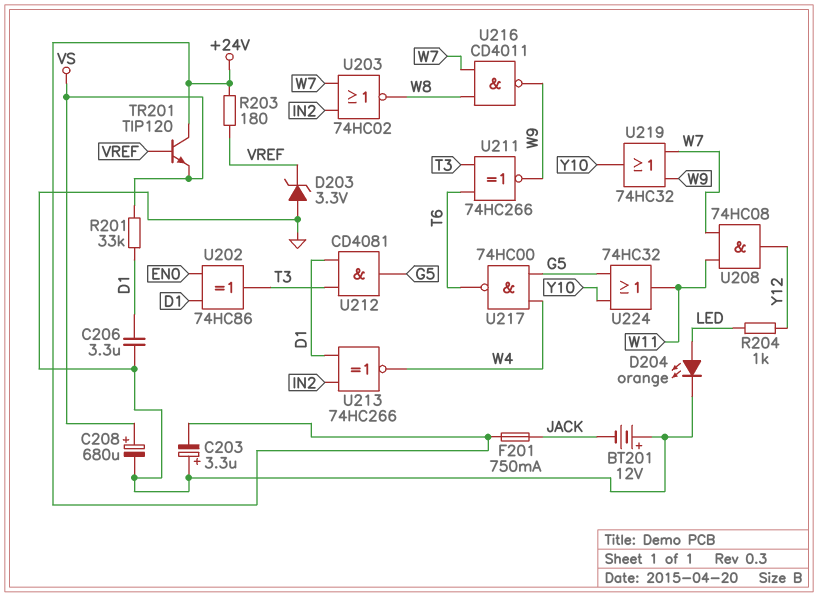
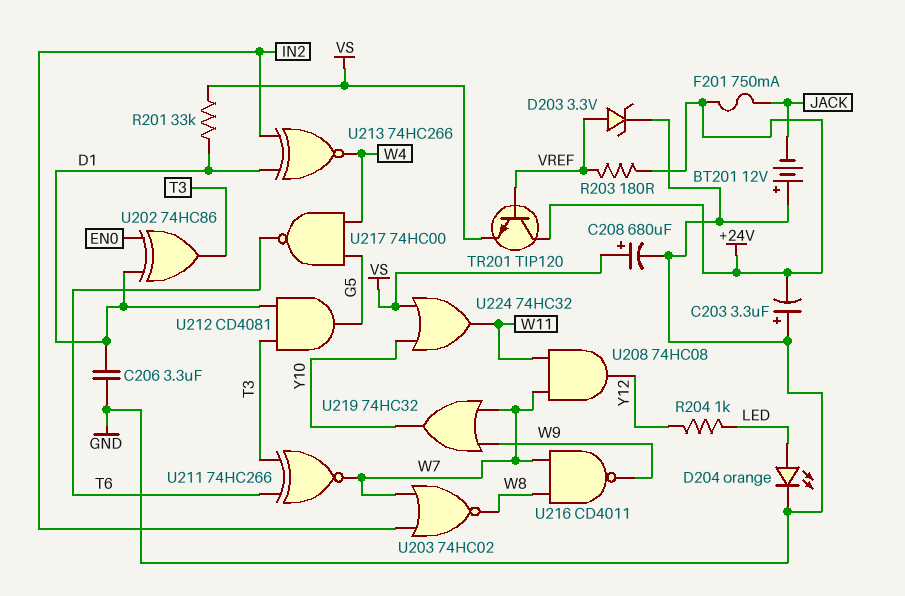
D203: zener 3.3V (A GND, K VREF) -> zener 3.3V (A VREF, K GND)
U211: XNOR 74HC266 (in T3, in T6, out W9) -> XNOR 74HC266 (in T3, in T6, out W7)
U224: OR 74HC32 (in G5, in Y10, out W11) -> OR 74HC32 (in VS, in Y10, out W11)

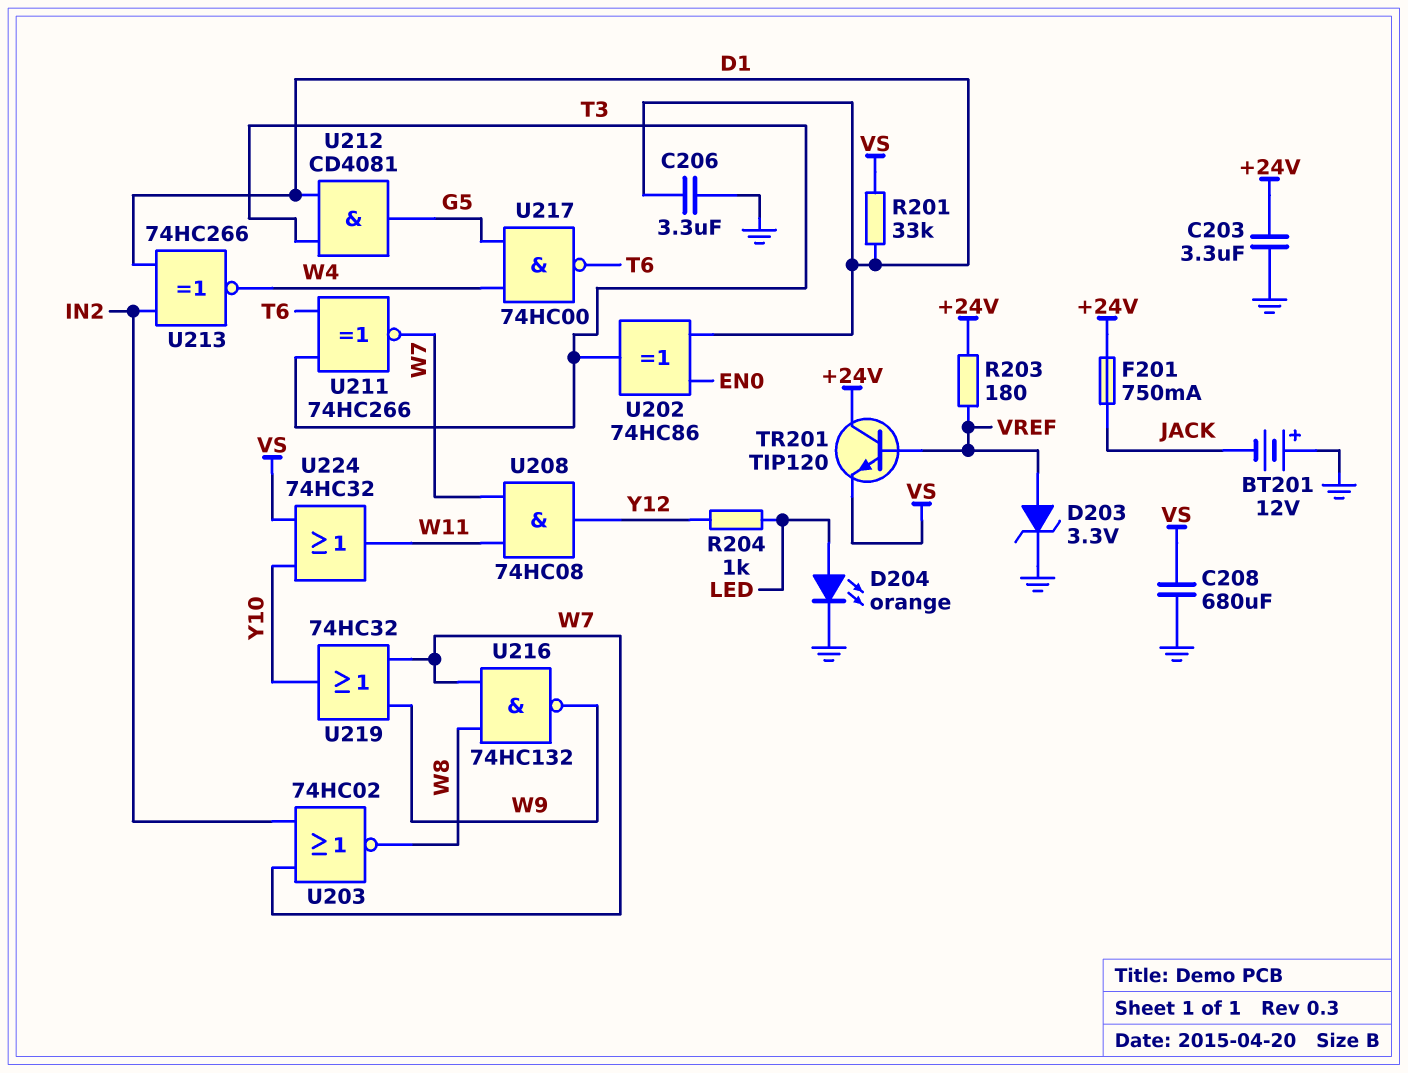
C203: 3.3uF (plus GND, minus +24V) -> 3.3uF (+24V, GND)
C208: 680uF (plus VS, minus GND) -> 680uF (GND, VS)
U216: NAND CD4011 (in W7, in W8, out W9) -> NAND 74HC132 (in W7, in W8, out W9)

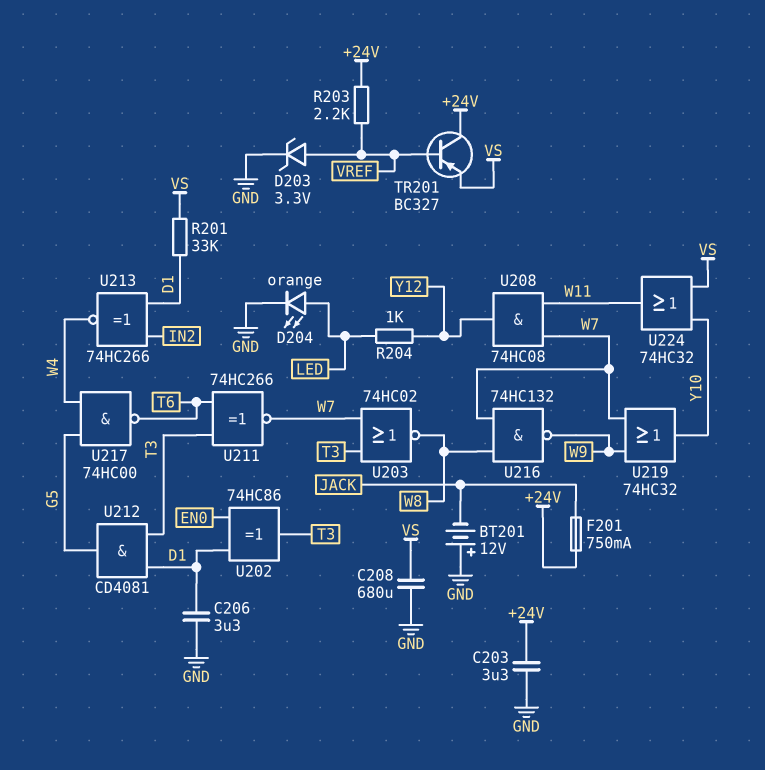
R203: 180 (+24V, VREF) -> 2.2k (+24V, VREF)
TR201: NPN TIP120 (B VREF, C +24V, E VS) -> PNP BC327 (B VREF, C +24V, E VS)
U203: NOR 74HC02 (in IN2, in W7, out W8) -> NOR 74HC02 (in T3, in W7, out W8)

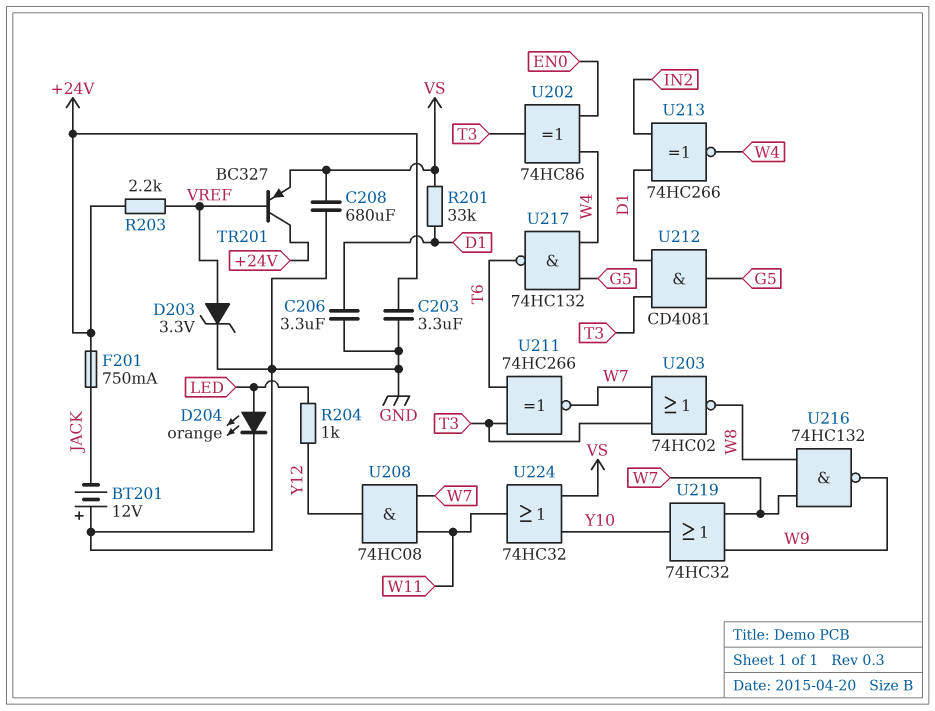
U202: XOR 74HC86 (in D1, in EN0, out T3) -> XOR 74HC86 (in EN0, in W4, out T3)
U217: NAND 74HC00 (in G5, in W4, out T6) -> NAND 74HC132 (in G5, in W4, out T6)

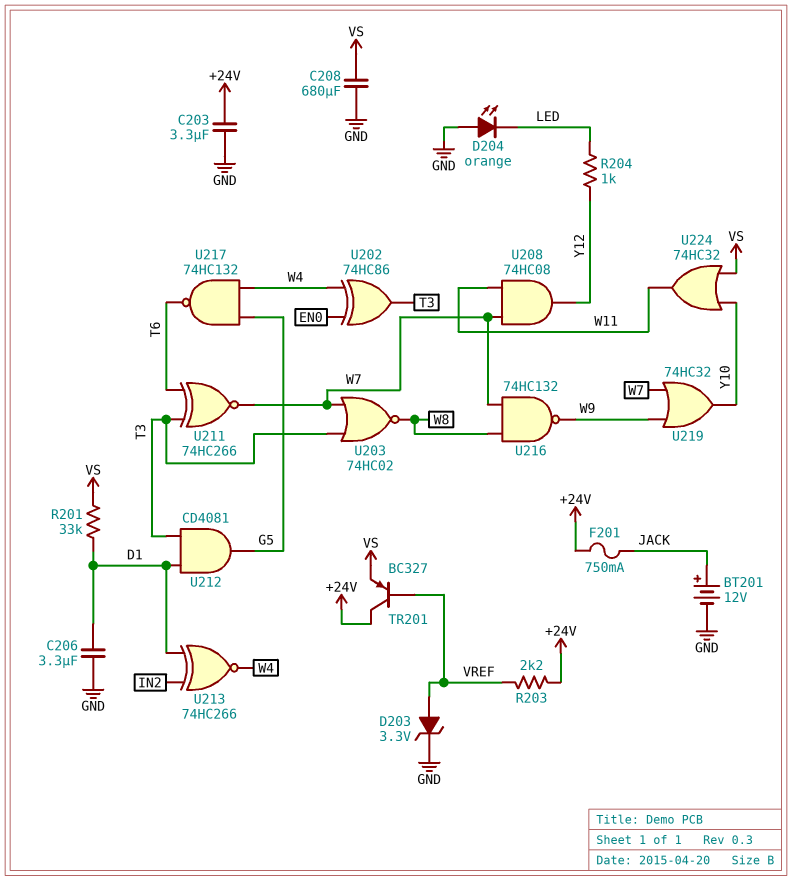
BT201: 12V (plus GND, minus JACK) -> 12V (plus JACK, minus GND)
D204: LED orange (A LED, K GND) -> LED orange (A GND, K LED)

